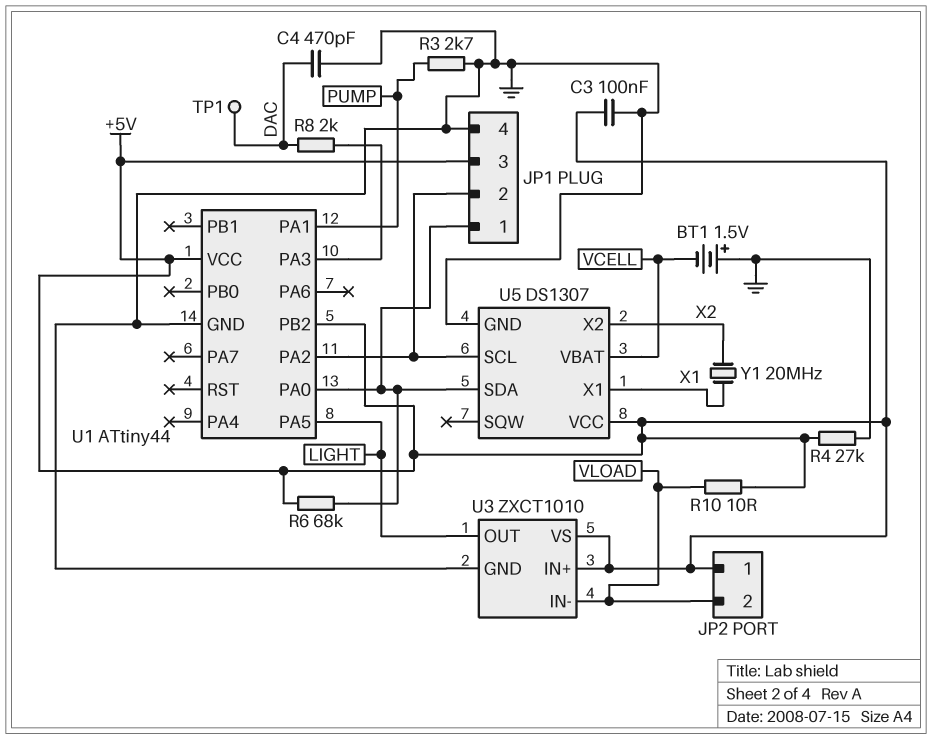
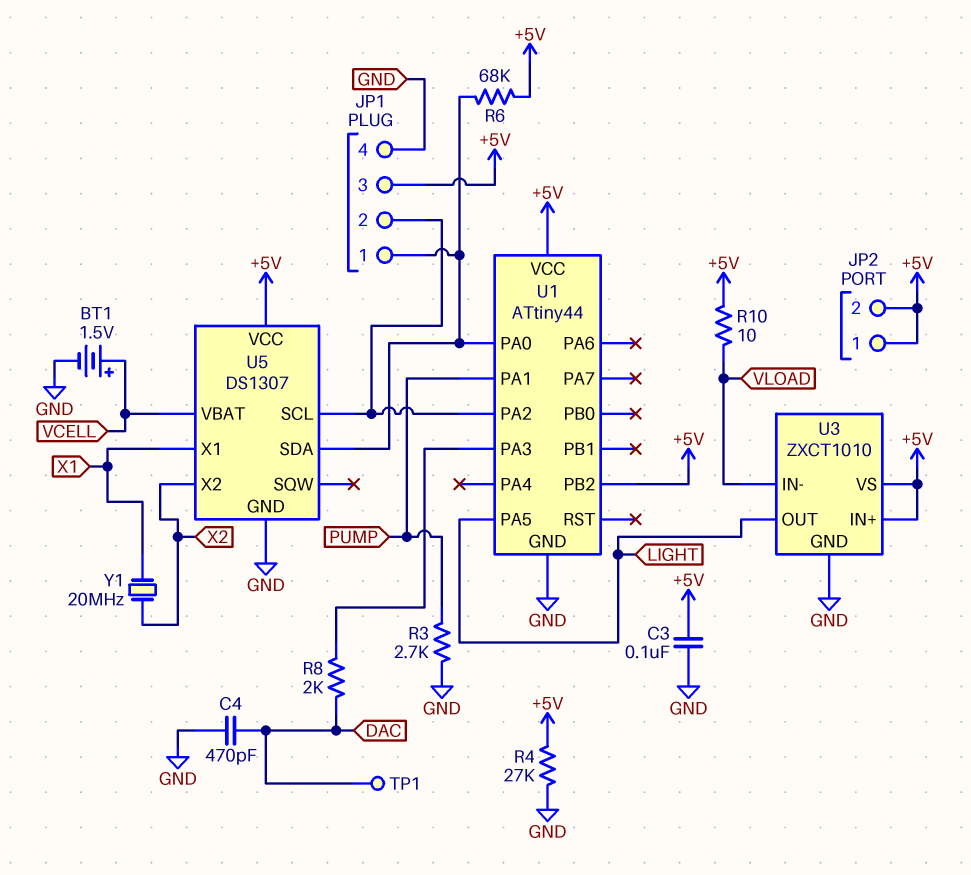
BT1: 1.5V (plus GND, minus VCELL) -> 1.5V (plus VCELL, minus GND)
JP2 pin 2: VLOAD -> +5V

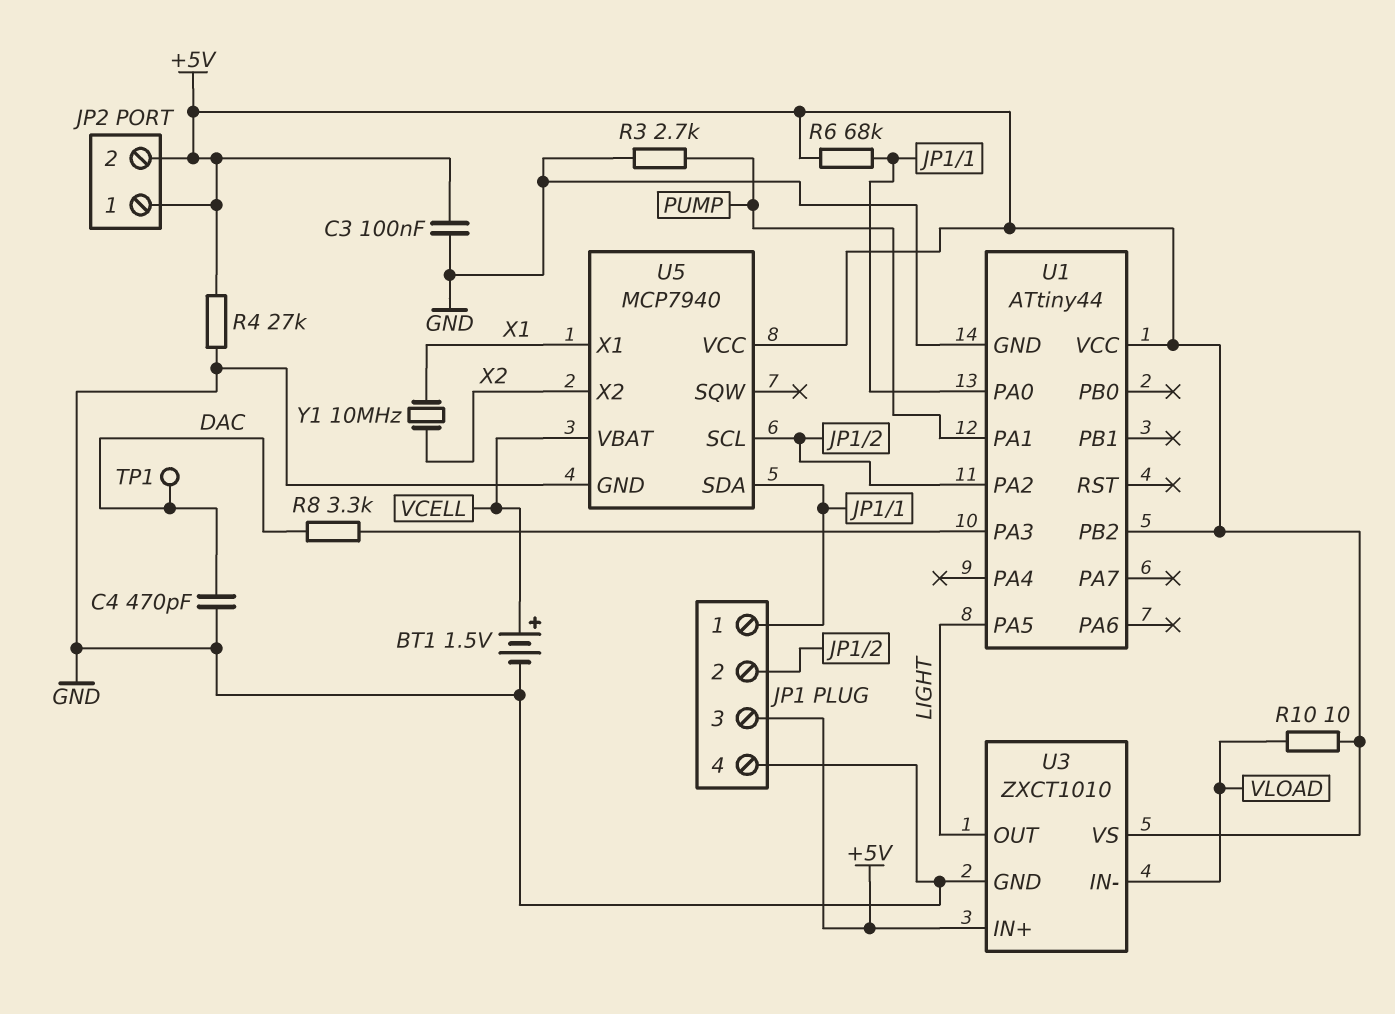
R8: 2k (DAC, U1/PA3) -> 3.3k (DAC, U1/PA3)
U5: DS1307 -> MCP7940
Y1: 20MHz (X1, X2) -> 10MHz (X1, X2)

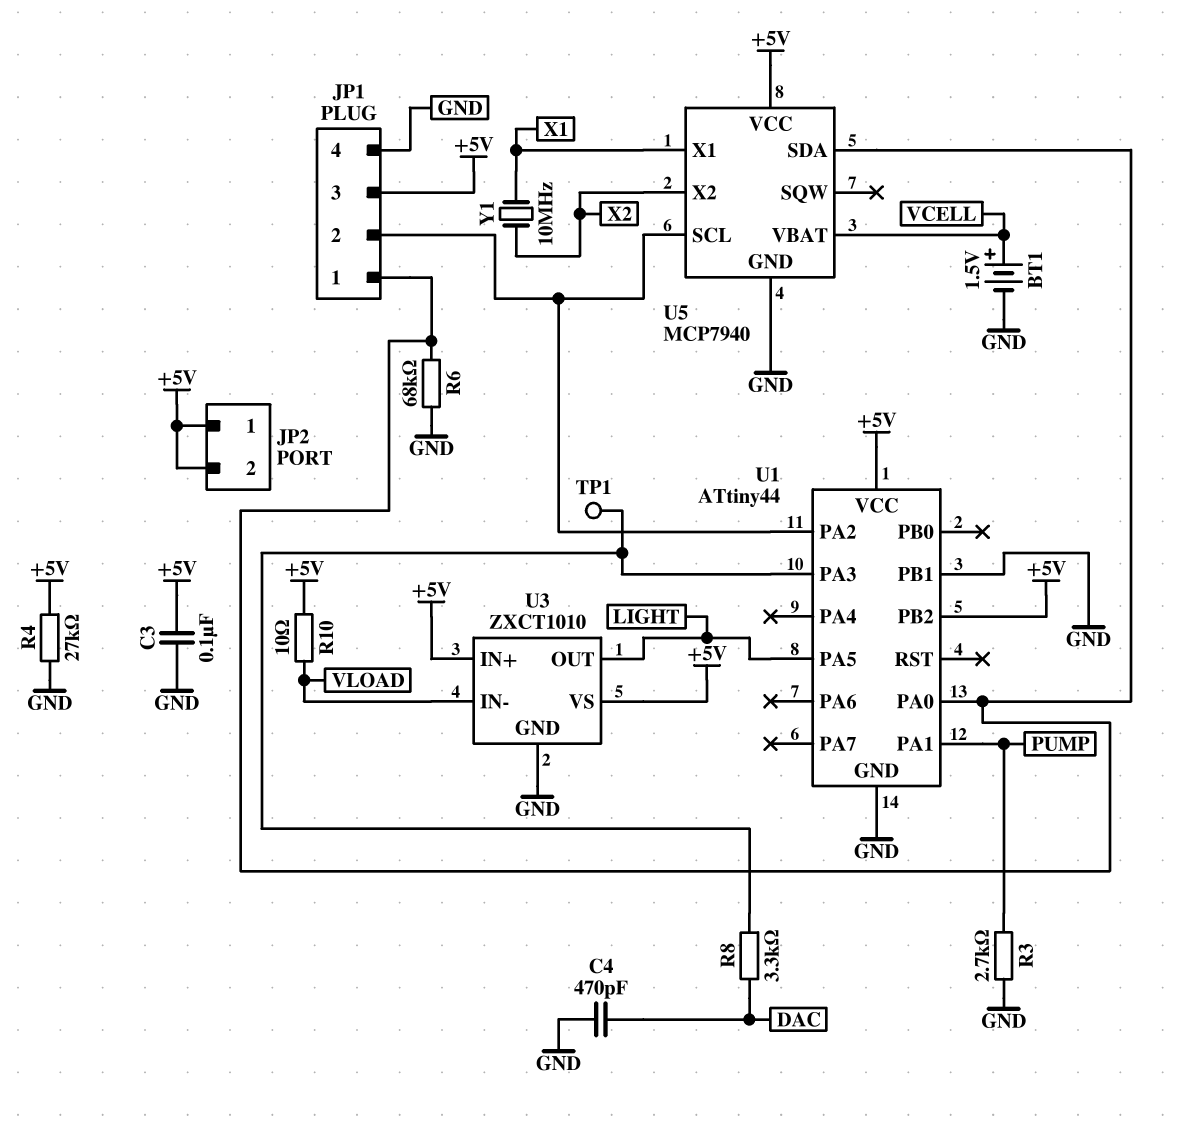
R6: 68k (+5V, JP1/1) -> 68k (GND, JP1/1)
TP1: test point (DAC) -> test point (U1/PA3)
U1 pin PB1: none -> GND

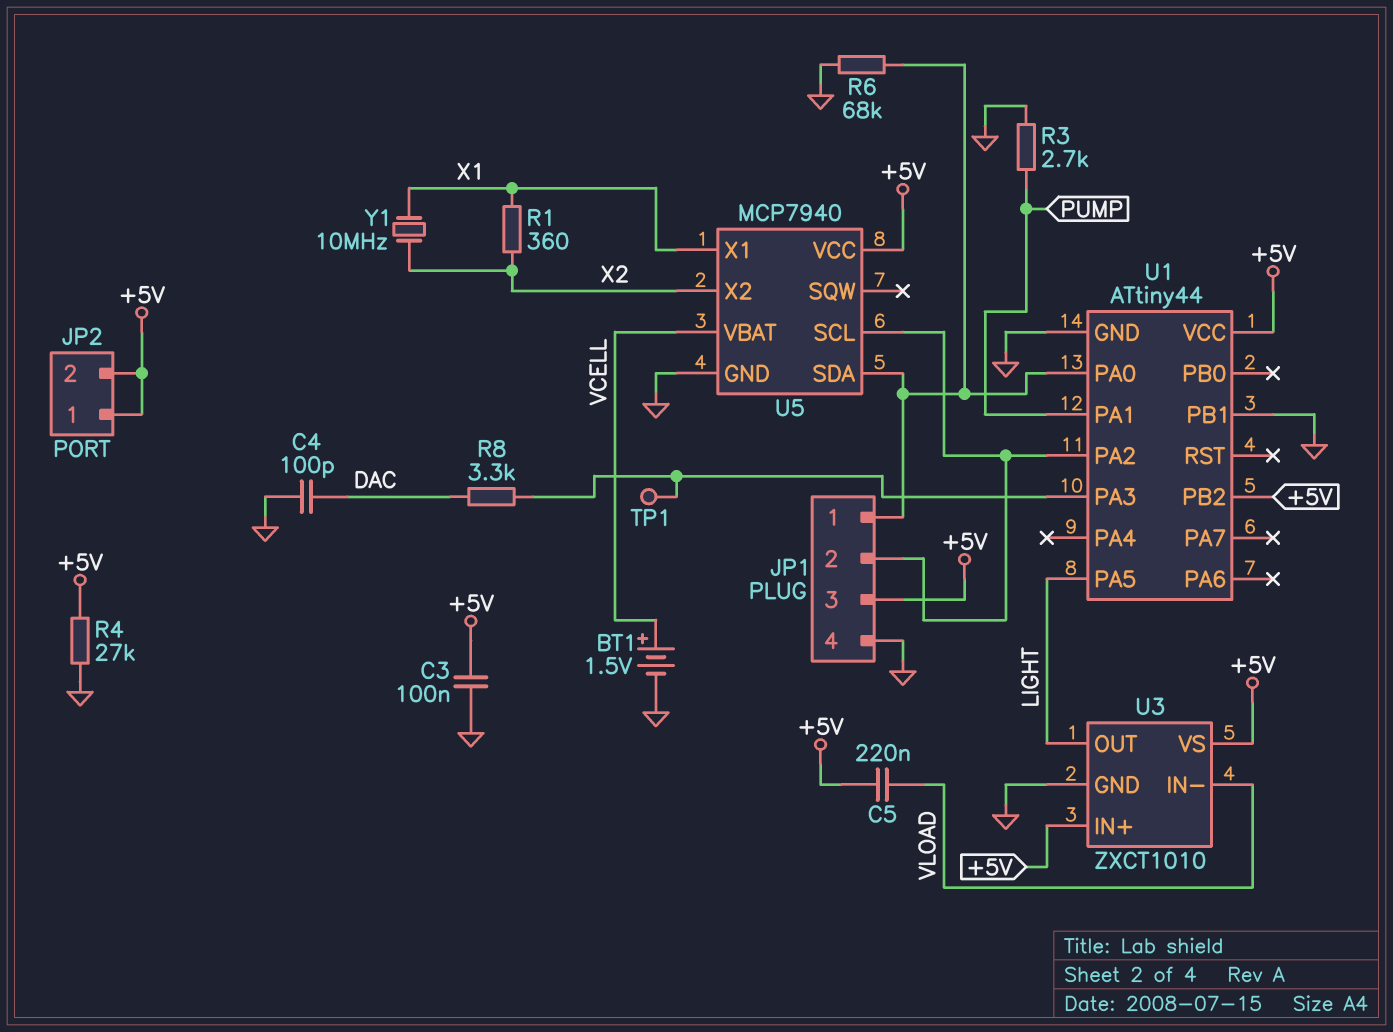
C4: 470pF (DAC, GND) -> 100pF (DAC, GND)
C5: none -> 220nF (+5V, VLOAD)
R1: none -> 360 (X1, X2)
R10: 10 (+5V, VLOAD) -> none

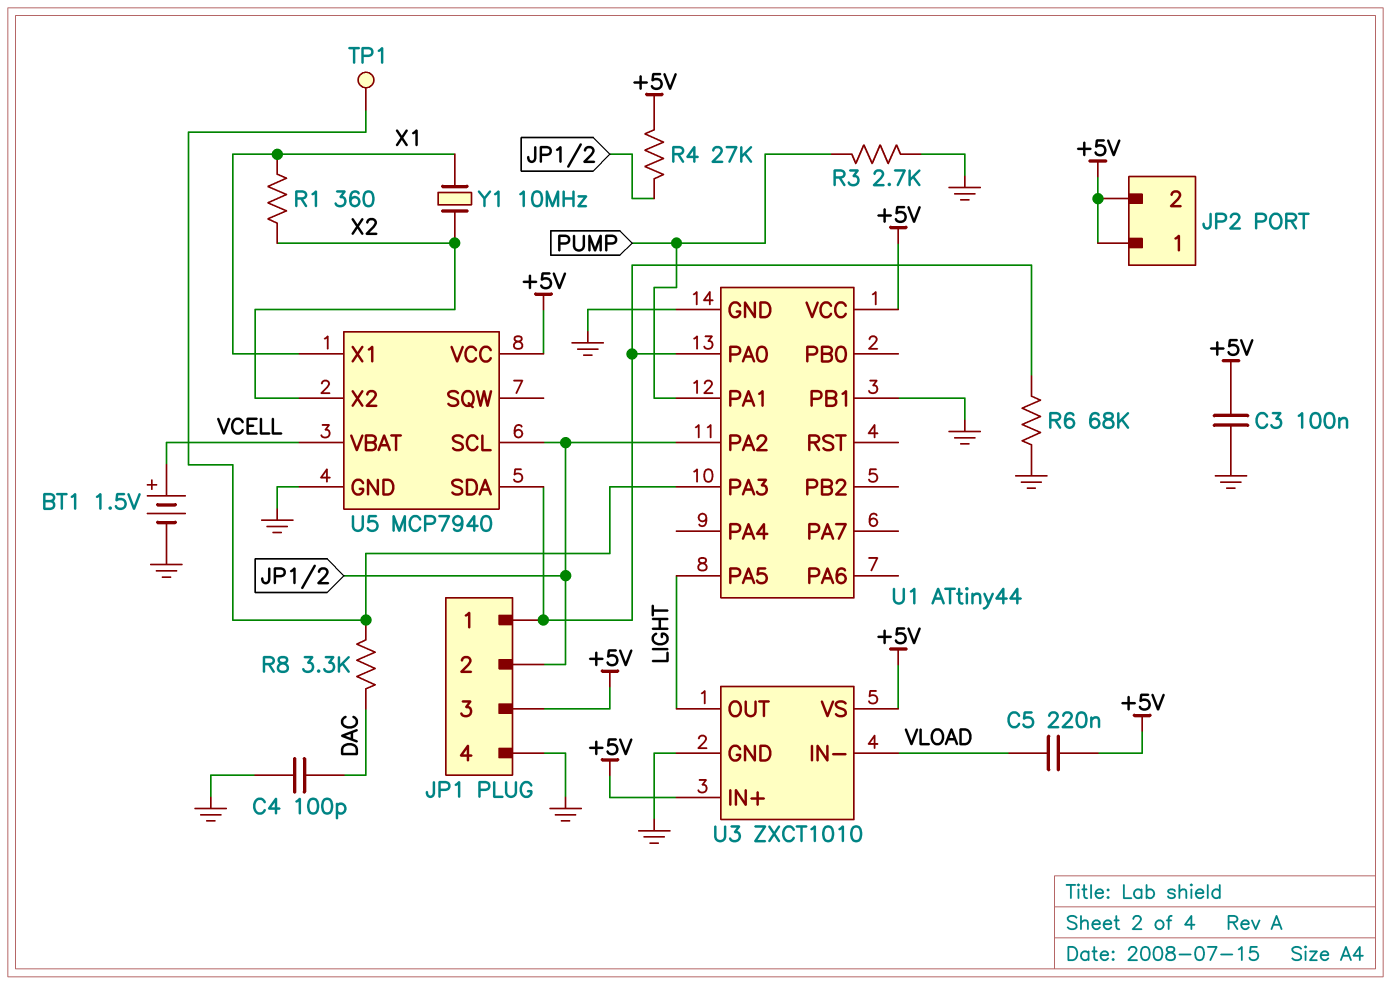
R4: 27k (+5V, GND) -> 27k (+5V, JP1/2)
U1 pin PB2: +5V -> none

